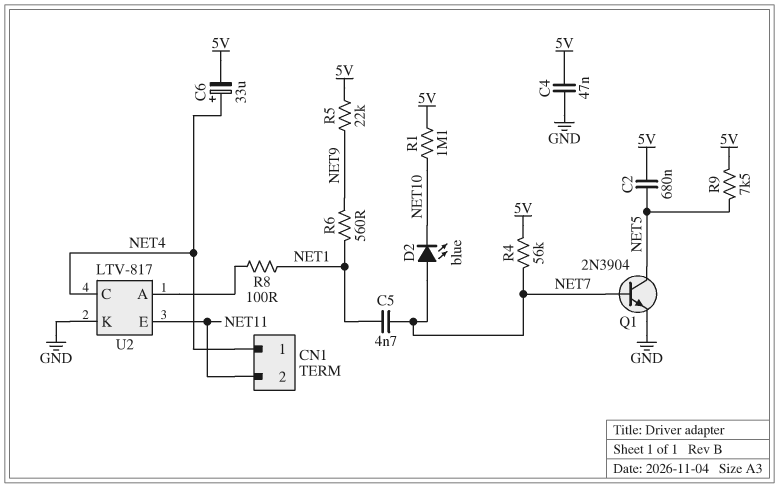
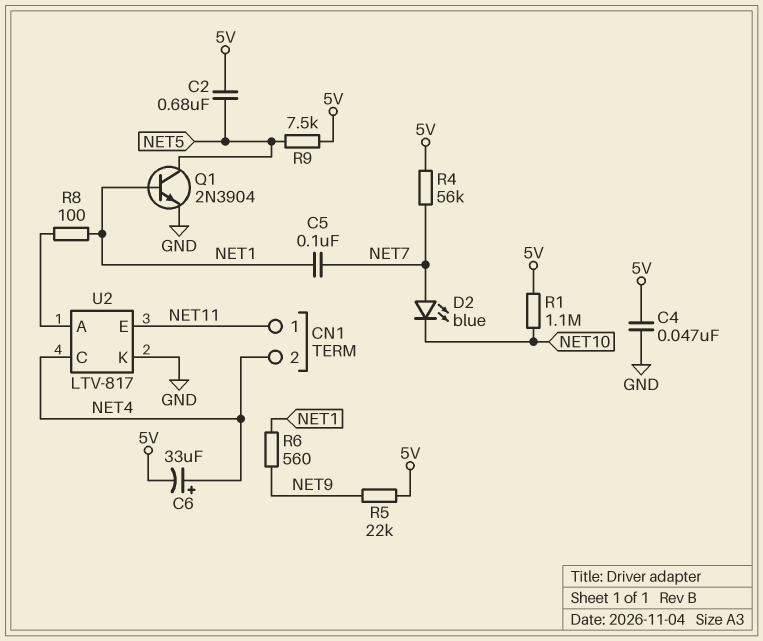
C5: 4.7nF (NET1, NET7) -> 100nF (NET1, NET7)
CN1 pin 1: NET4 -> NET11
CN1 pin 2: NET11 -> NET4
Q1: NPN 2N3904 (B NET7, C NET5, E GND) -> NPN 2N3904 (B NET1, C NET5, E GND)

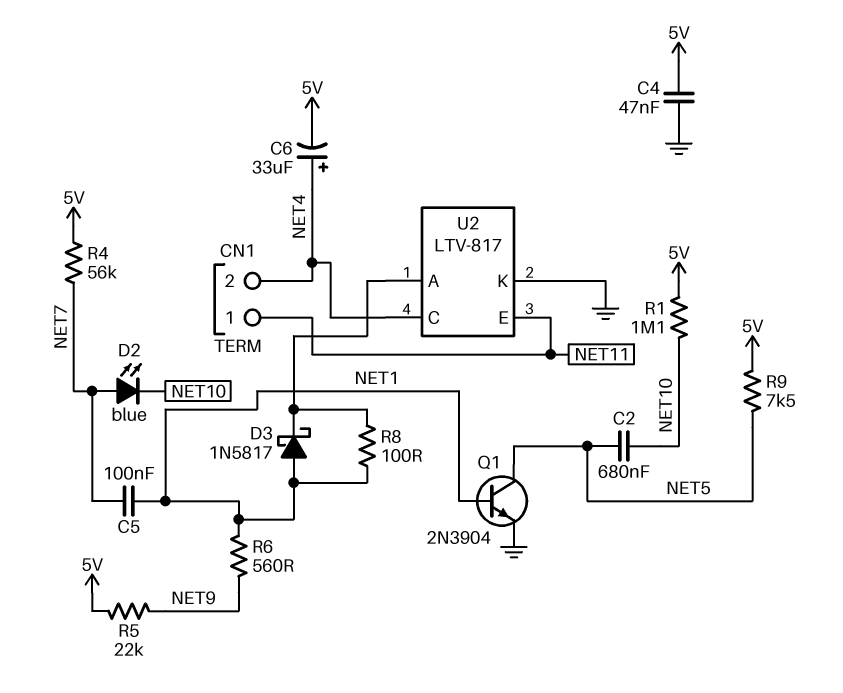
C2: 680nF (5V, NET5) -> 680nF (NET5, NET10)
D3: none -> schottky 1N5817 (A NET1, K U2/A)

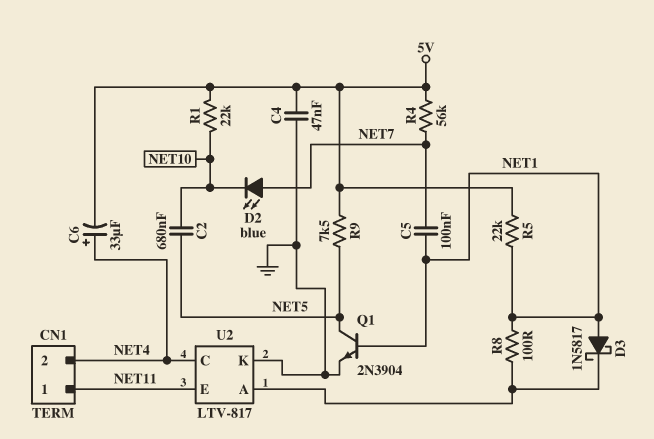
R1: 1.1M (5V, NET10) -> 22k (5V, NET10)
R5: 22k (5V, NET9) -> 22k (5V, NET1)
R6: 560 (NET1, NET9) -> none

